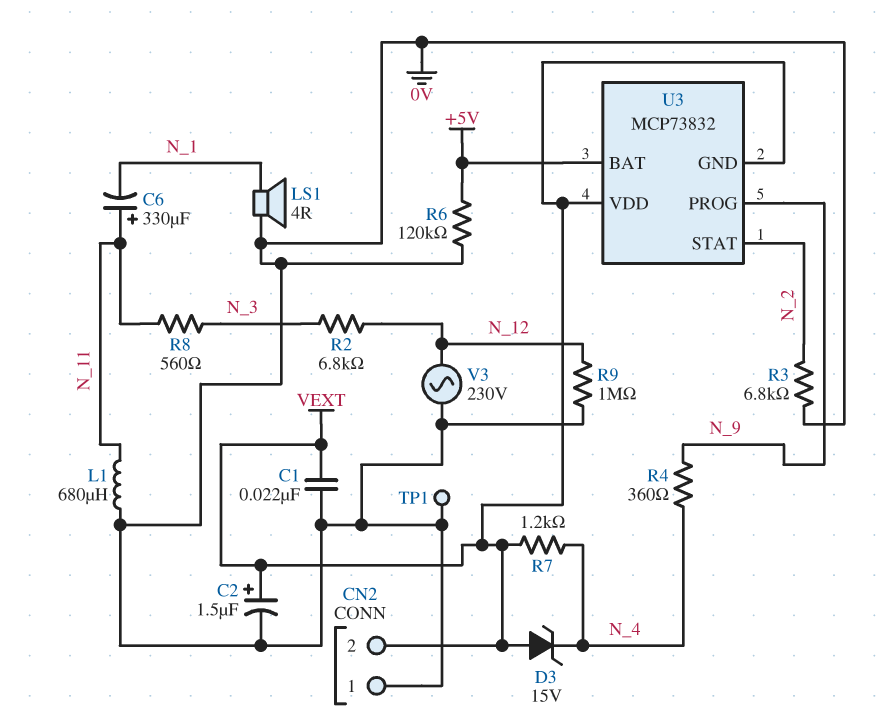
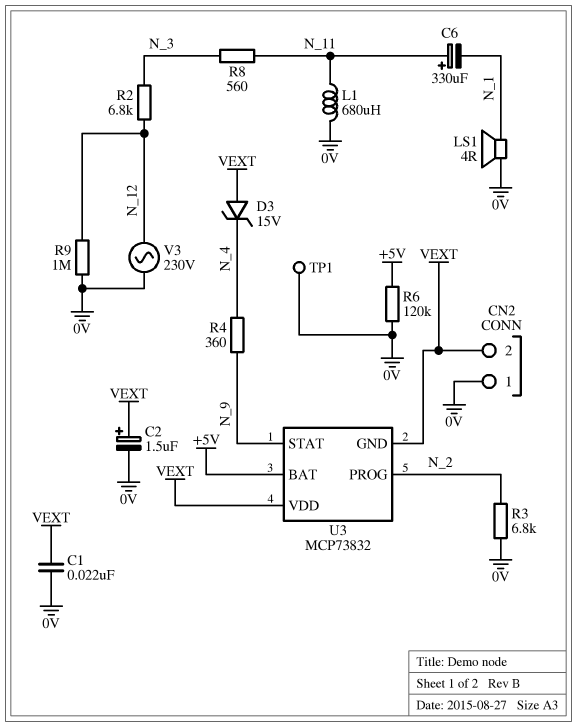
R7: 1.2k (N_4, VEXT) -> none
U3 pin PROG: N_9 -> N_2
U3 pin STAT: N_2 -> N_9

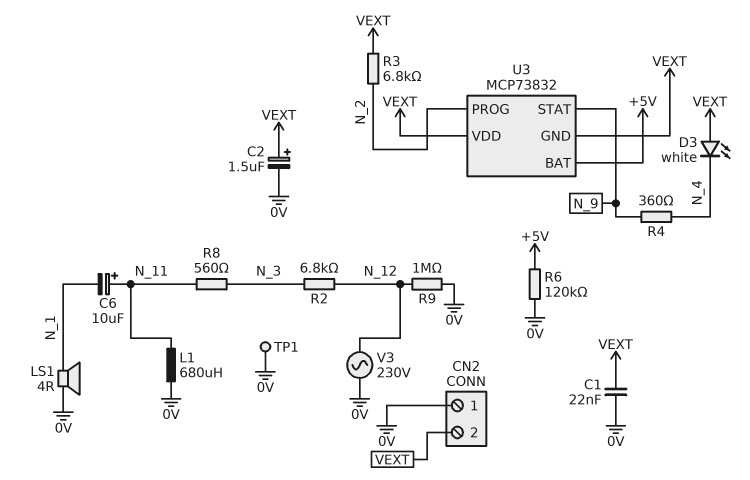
C6: 330uF (plus N_11, minus N_1) -> 10uF (plus N_11, minus N_1)
D3: zener 15V (A VEXT, K N_4) -> LED white (A VEXT, K N_4)
R3: 6.8k (0V, N_2) -> 6.8k (N_2, VEXT)

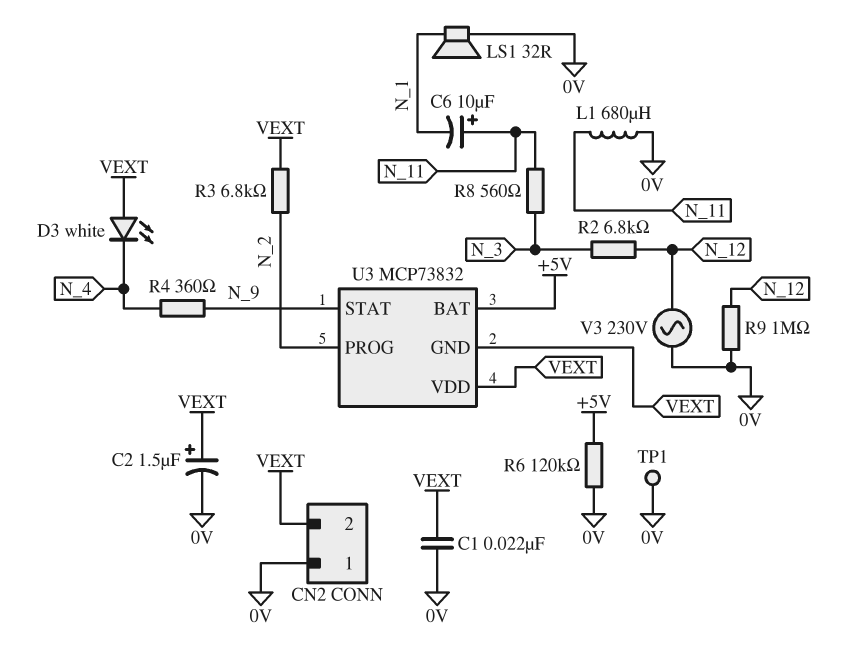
LS1: speaker 4R (0V, N_1) -> speaker 32R (0V, N_1)

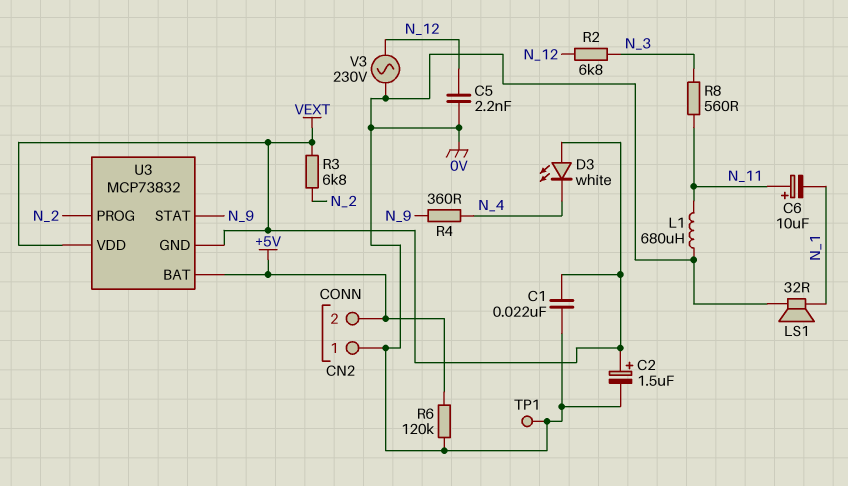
C5: none -> 2.2nF (0V, N_12)
CN2 pin 2: VEXT -> +5V
R9: 1M (0V, N_12) -> none

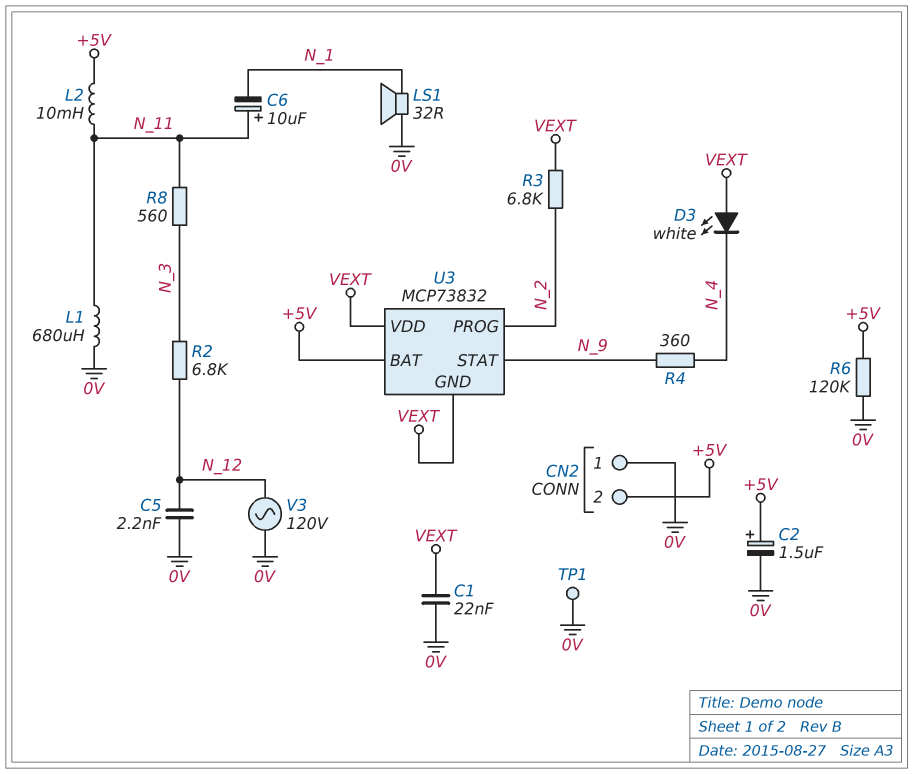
C2: 1.5uF (plus VEXT, minus 0V) -> 1.5uF (plus +5V, minus 0V)
L2: none -> 10mH (+5V, N_11)
V3: AC 230V (0V, N_12) -> AC 120V (0V, N_12)

